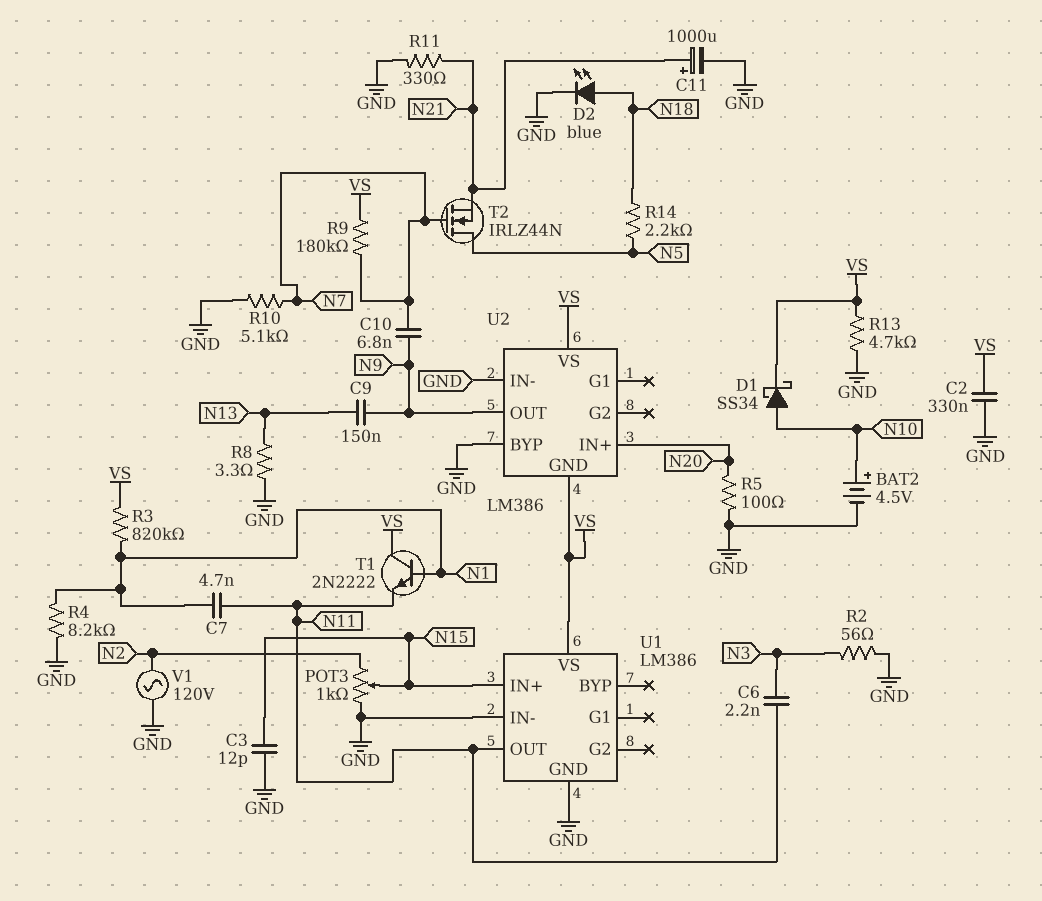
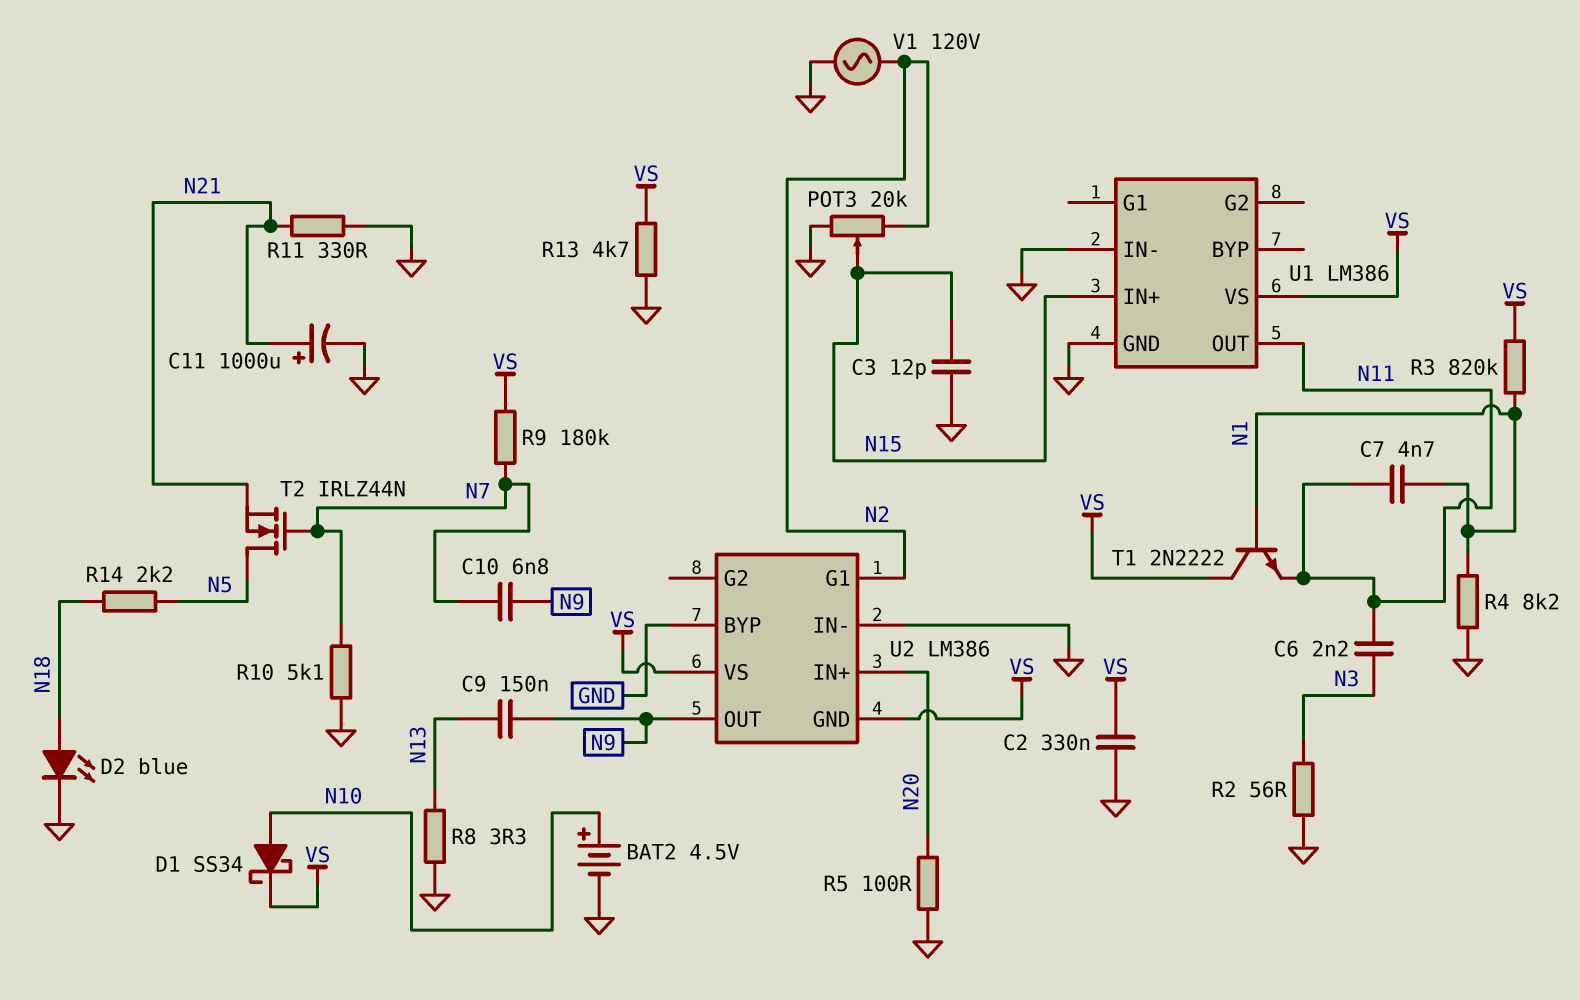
POT3: 1k (GND, N2, wiper N15) -> 20k (GND, N2, wiper N15)
U2 pin G1: none -> N2

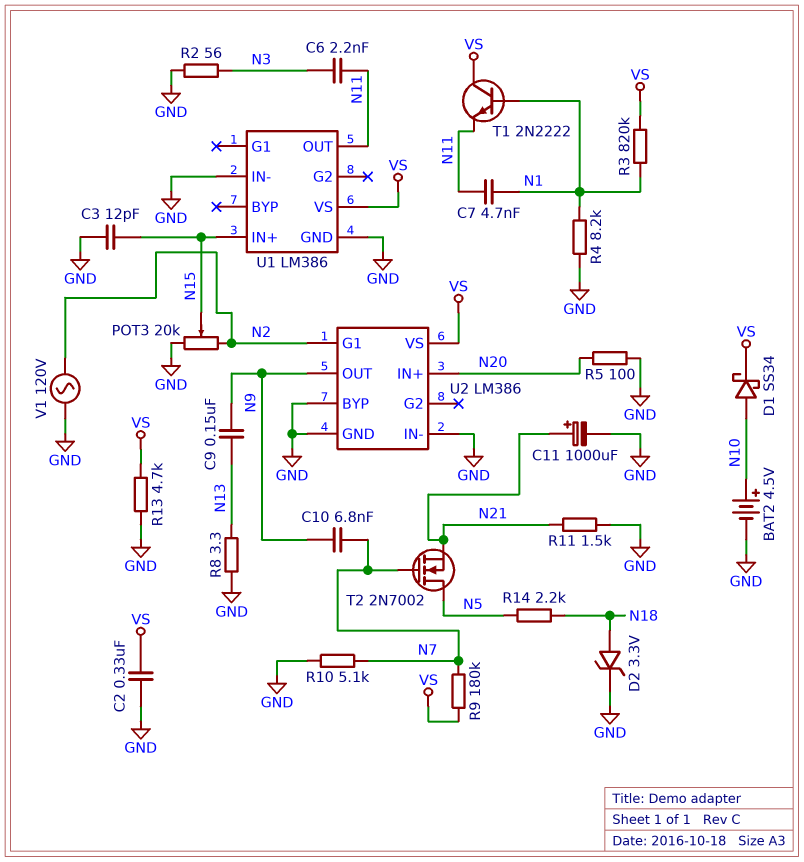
D2: LED blue (A N18, K GND) -> zener 3.3V (A N18, K GND)
R11: 330 (GND, N21) -> 1.5k (GND, N21)
T2: NMOS IRLZ44N (G N7, D N5, S N21) -> NMOS 2N7002 (G N7, D N5, S N21)
U2 pin GND: VS -> GND

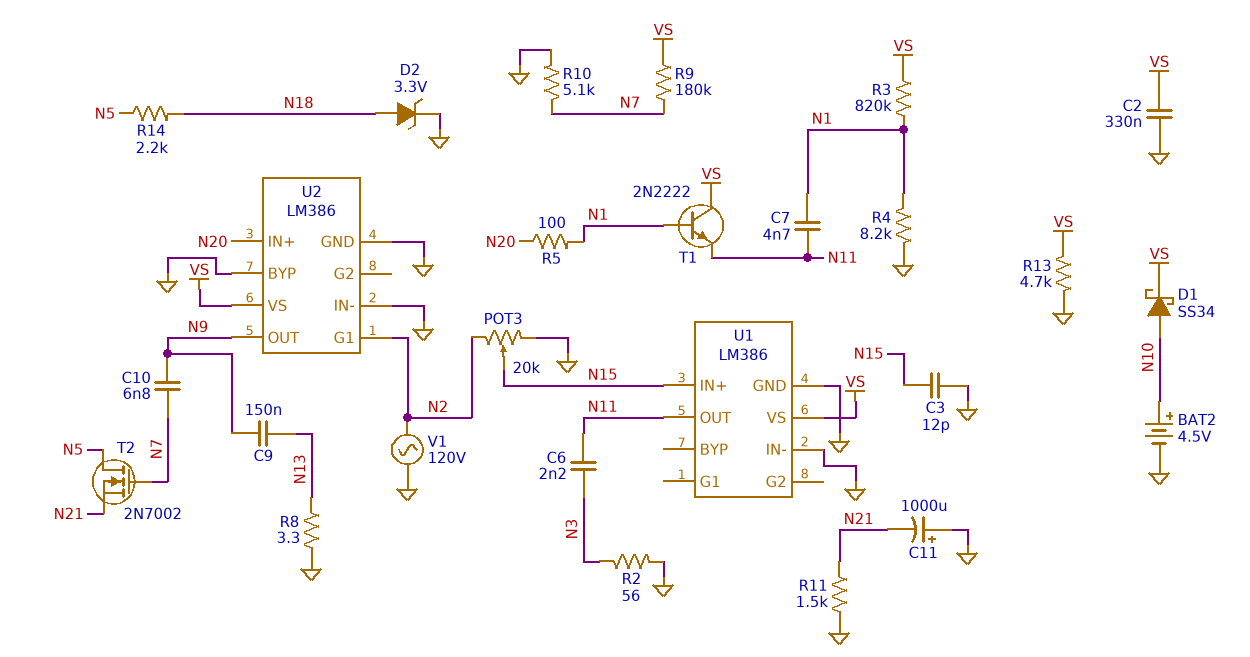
C11: 1000uF (plus N21, minus GND) -> 1000uF (plus GND, minus N21)
R5: 100 (GND, N20) -> 100 (N1, N20)

